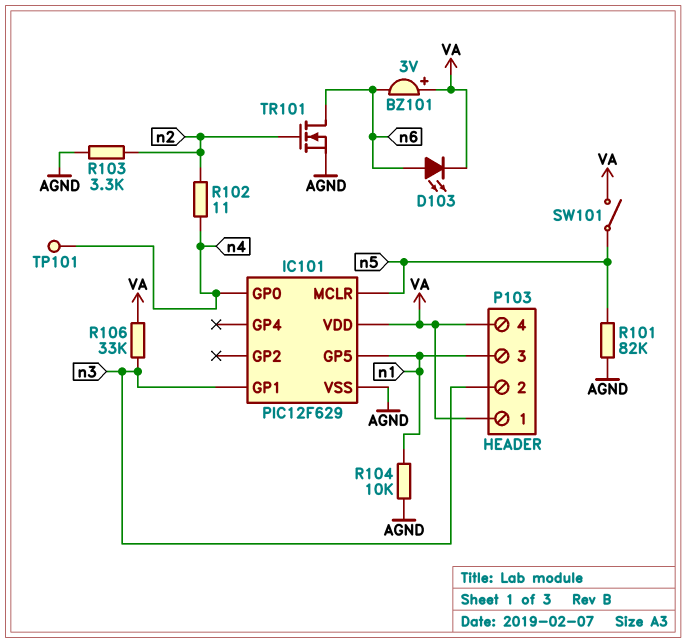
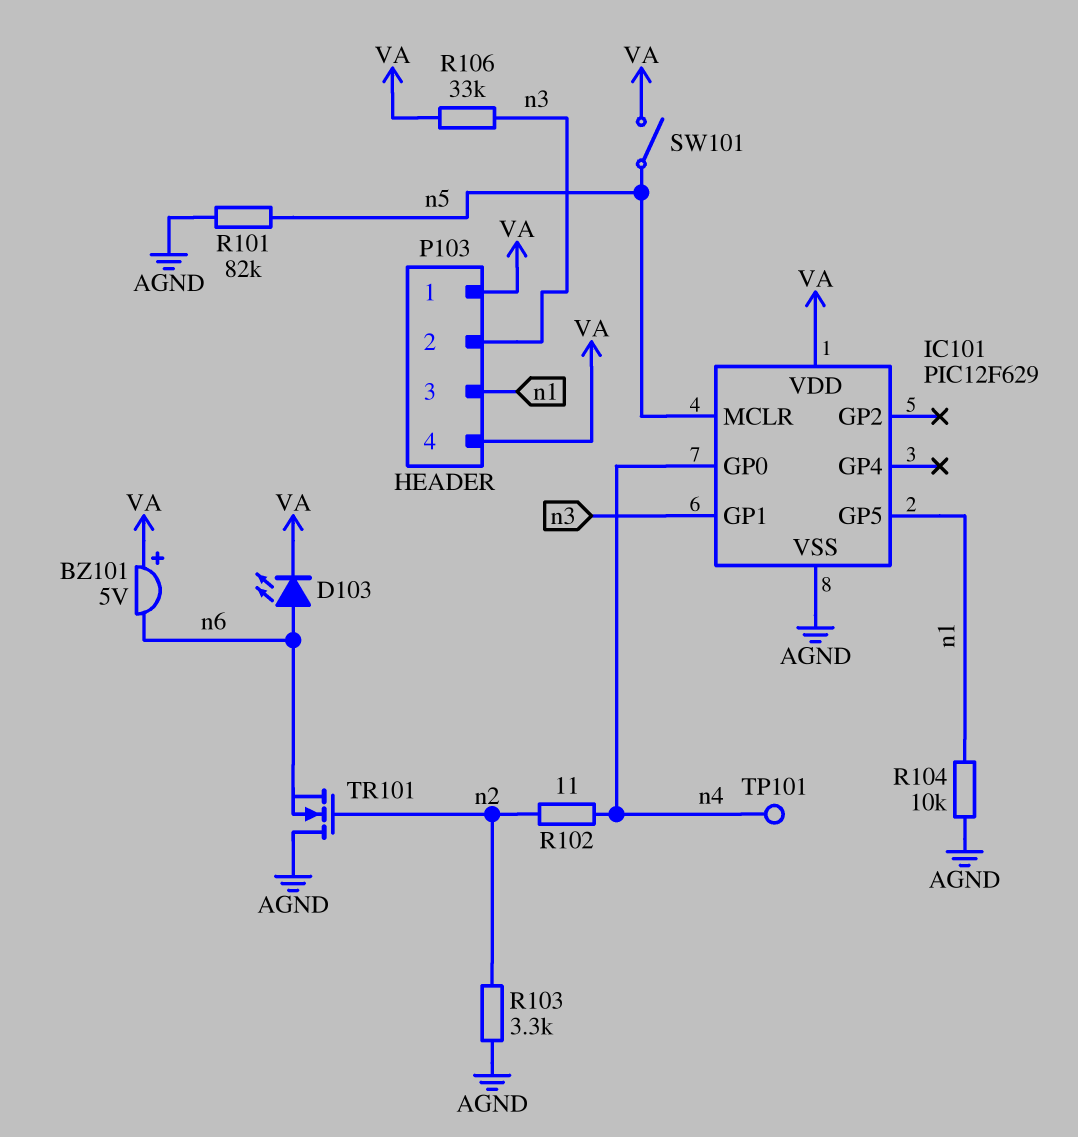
BZ101: buzzer 3V (plus VA, minus n6) -> buzzer 5V (plus VA, minus n6)
TR101: NMOS (G n2, D n6, S AGND) -> NMOS (G n2, D AGND, S n6)

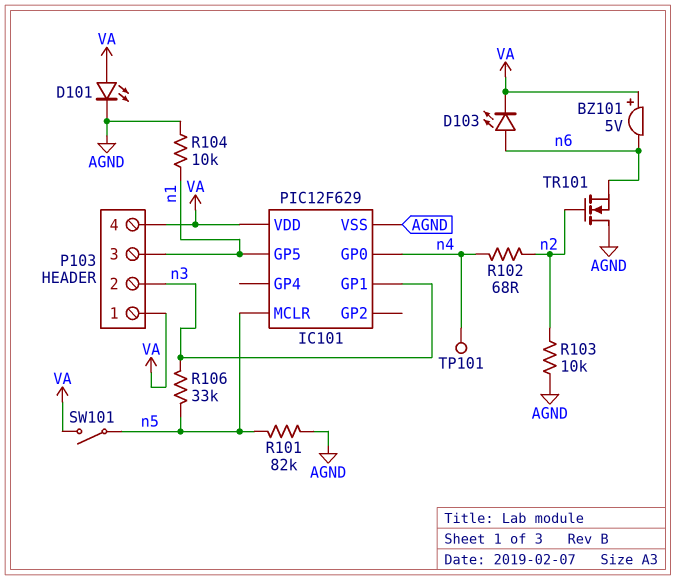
D101: none -> LED (A VA, K AGND)
R102: 11 (n2, n4) -> 68 (n2, n4)
R103: 3.3k (AGND, n2) -> 10k (AGND, n2)
R106: 33k (VA, n3) -> 33k (n3, n5)

